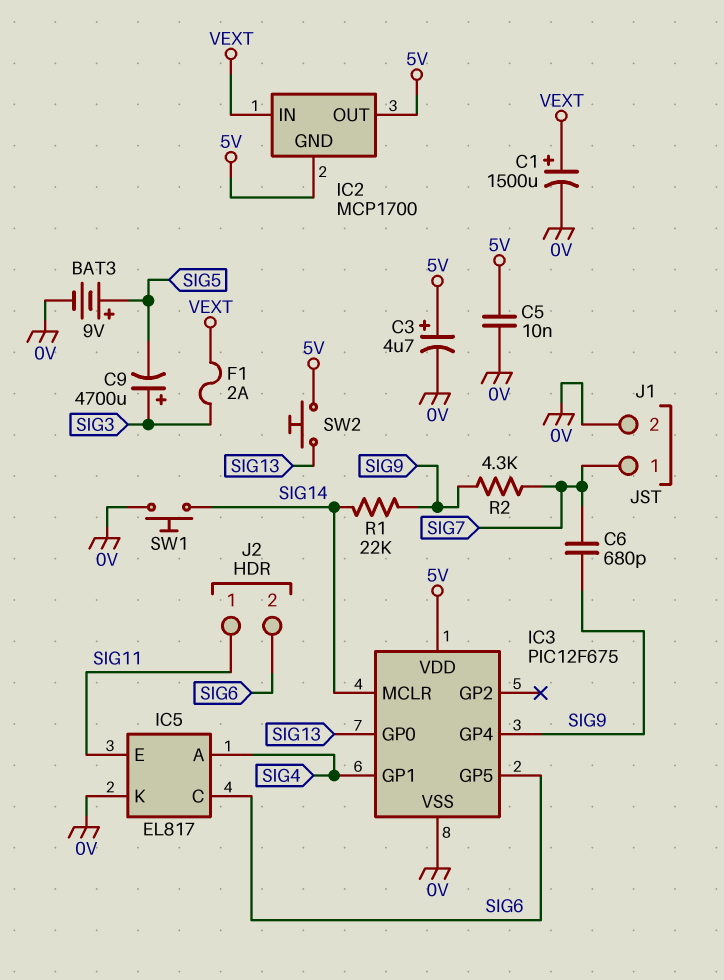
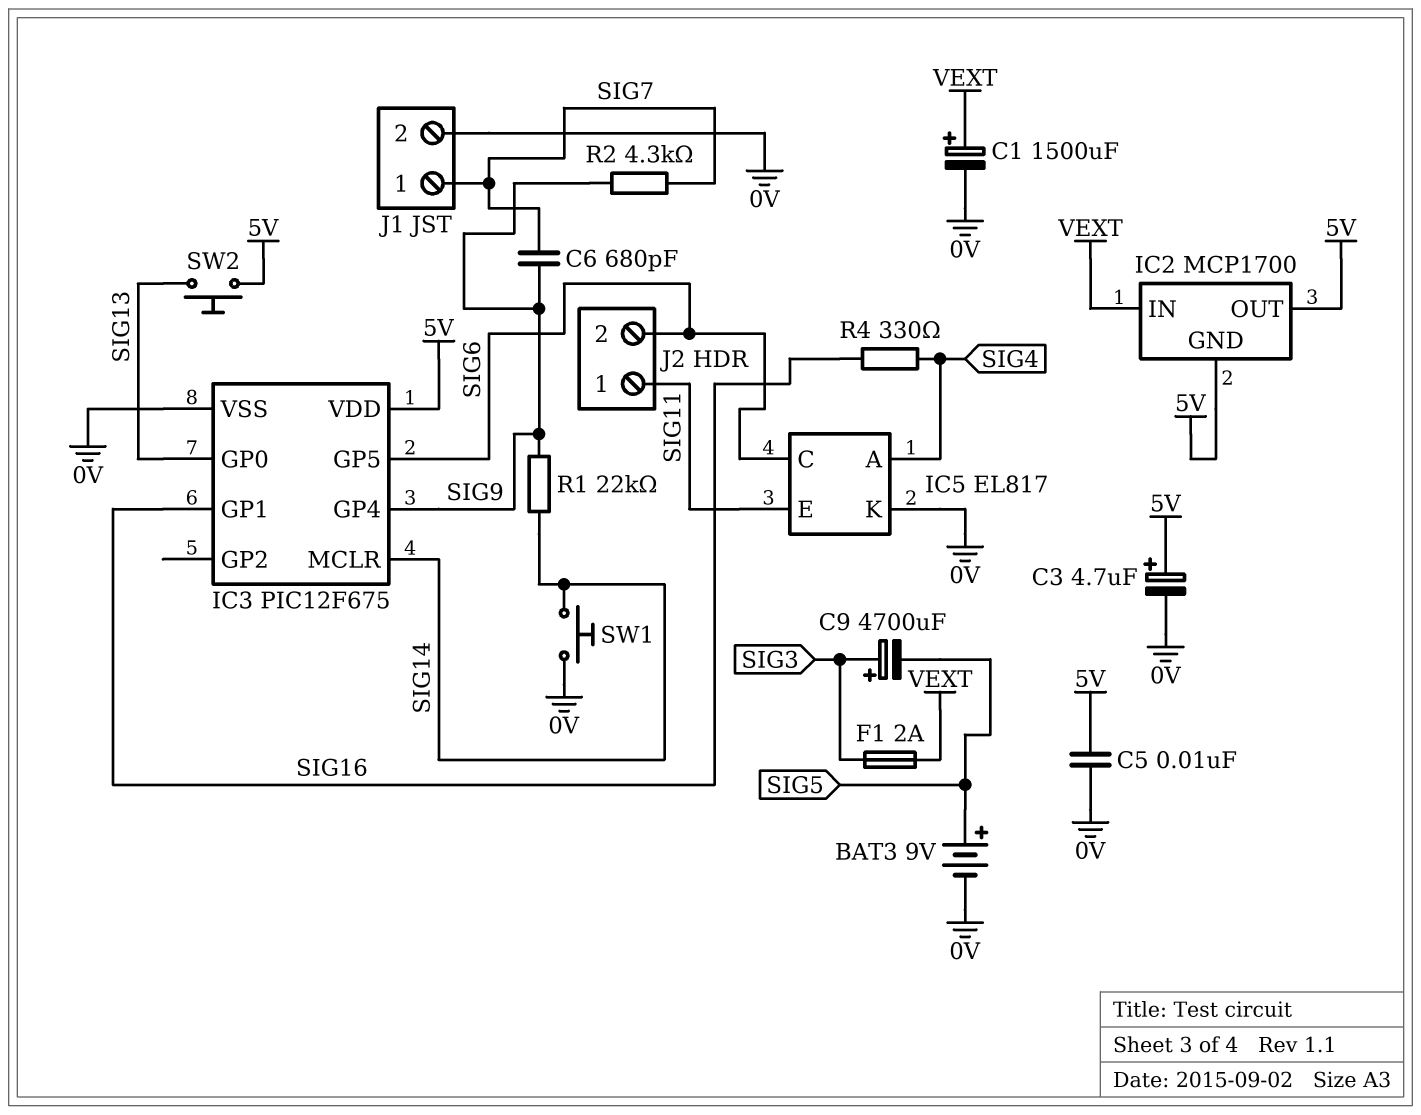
IC3 pin GP1: SIG4 -> SIG16
R4: none -> 330 (SIG4, SIG16)

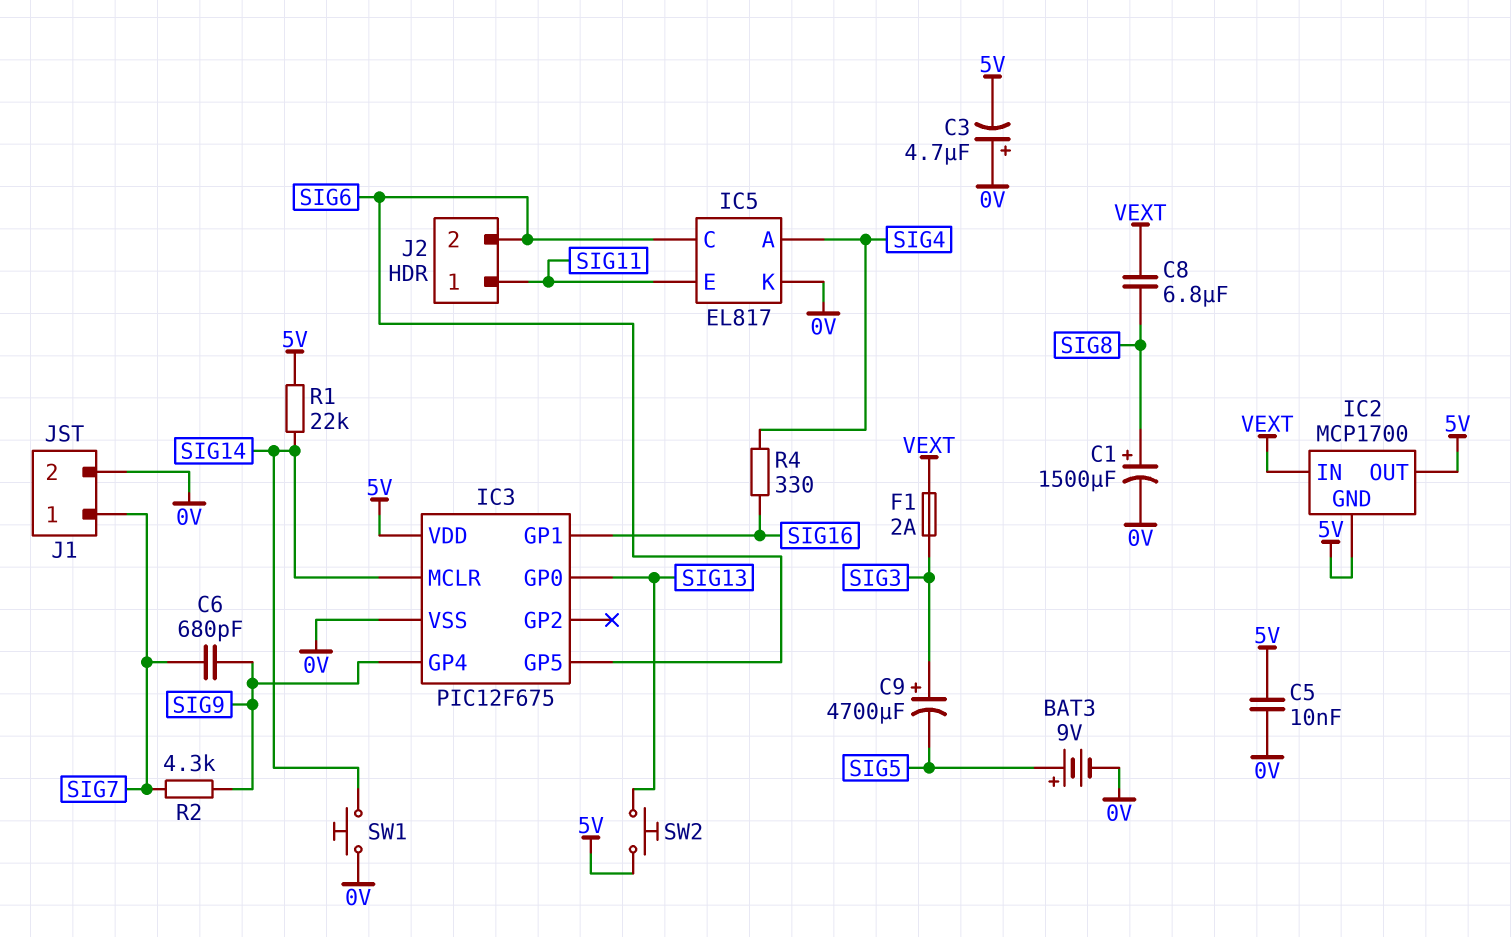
C1: 1500uF (plus VEXT, minus 0V) -> 1500uF (plus SIG8, minus 0V)
C3: 4.7uF (plus 5V, minus 0V) -> 4.7uF (plus 0V, minus 5V)
C8: none -> 6.8uF (SIG8, VEXT)
R1: 22k (SIG9, SIG14) -> 22k (5V, SIG14)

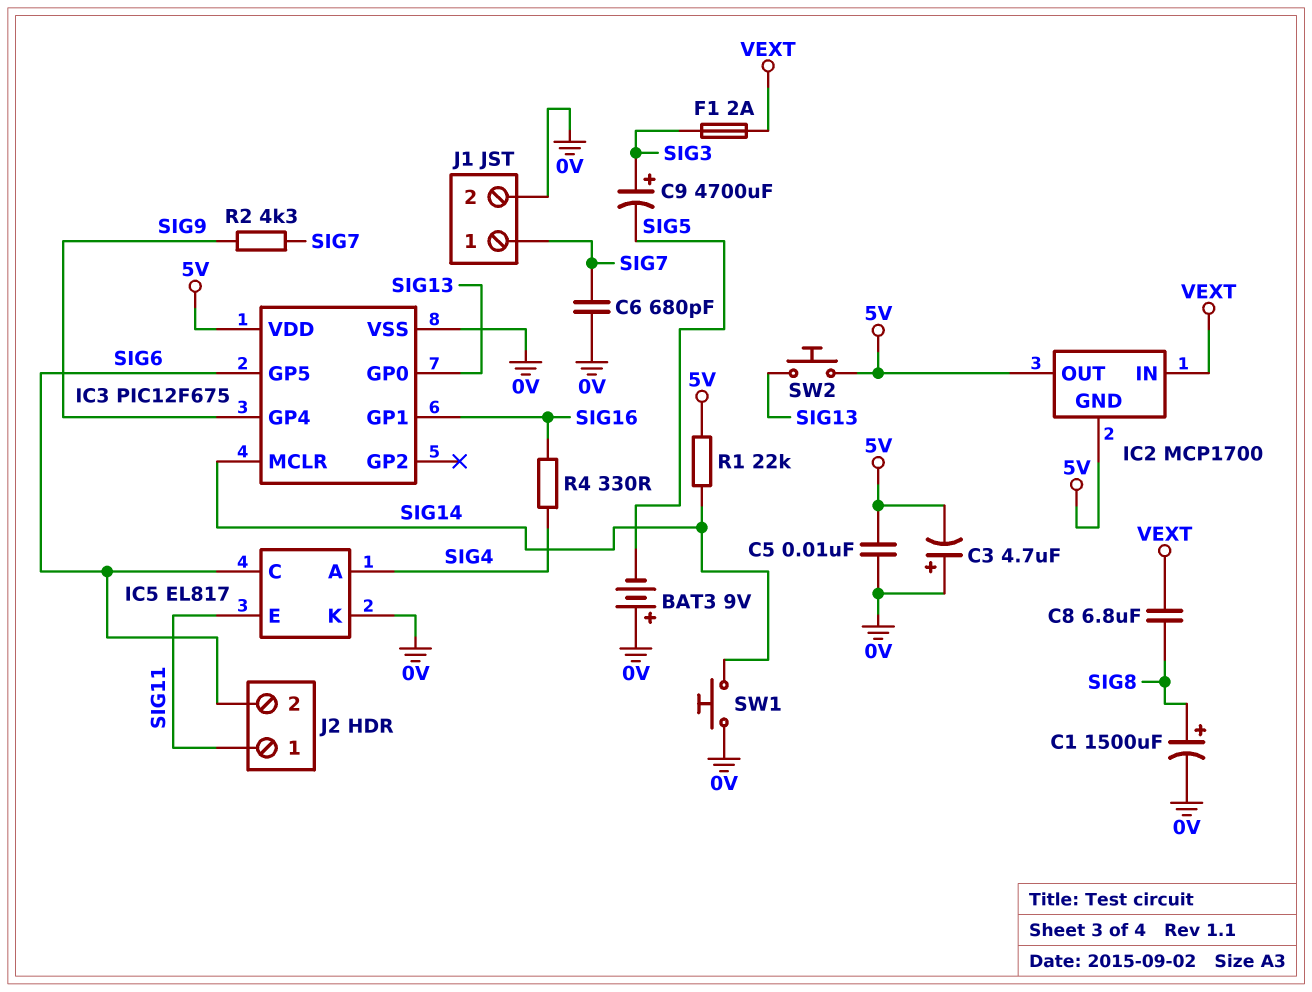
BAT3: 9V (plus SIG5, minus 0V) -> 9V (plus 0V, minus SIG5)
C6: 680pF (SIG7, SIG9) -> 680pF (0V, SIG7)

